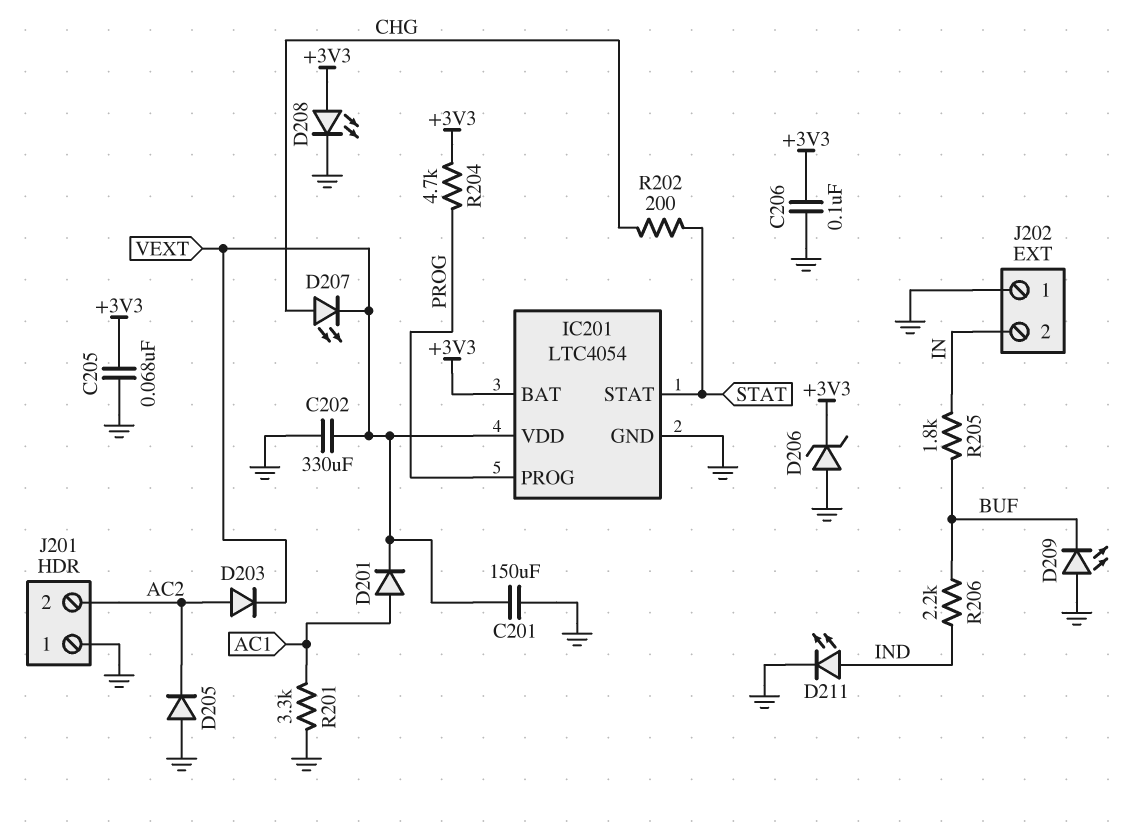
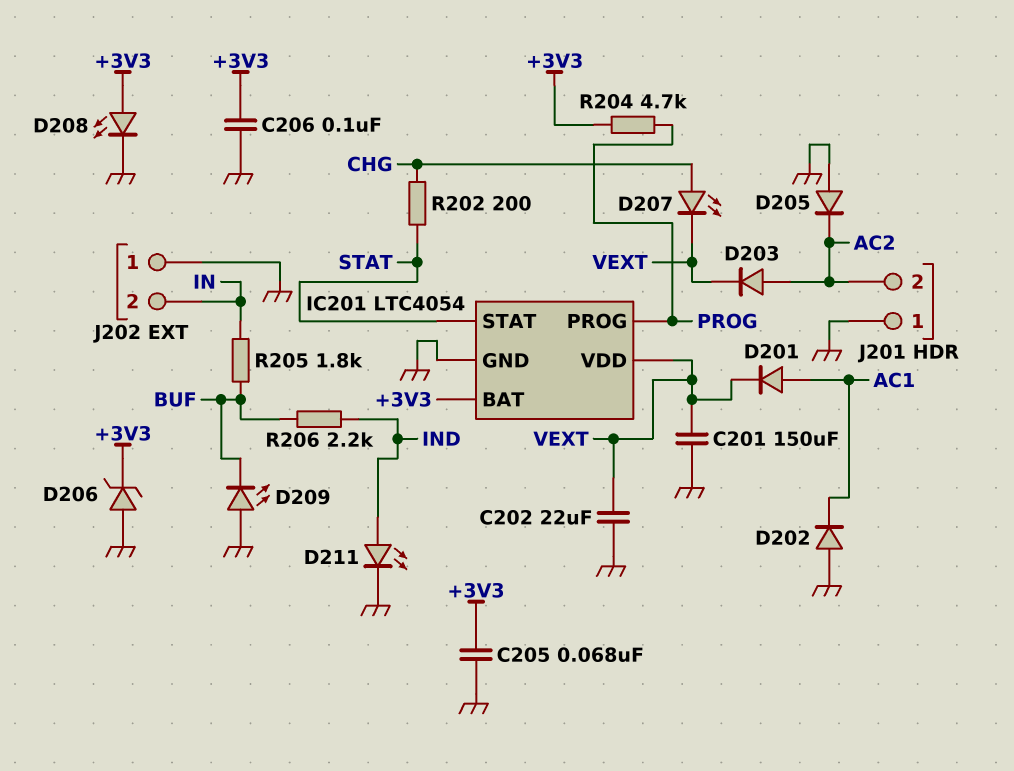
C202: 330uF (GND, VEXT) -> 22uF (GND, VEXT)
D202: none -> diode (A GND, K AC1)
R201: 3.3k (AC1, GND) -> none

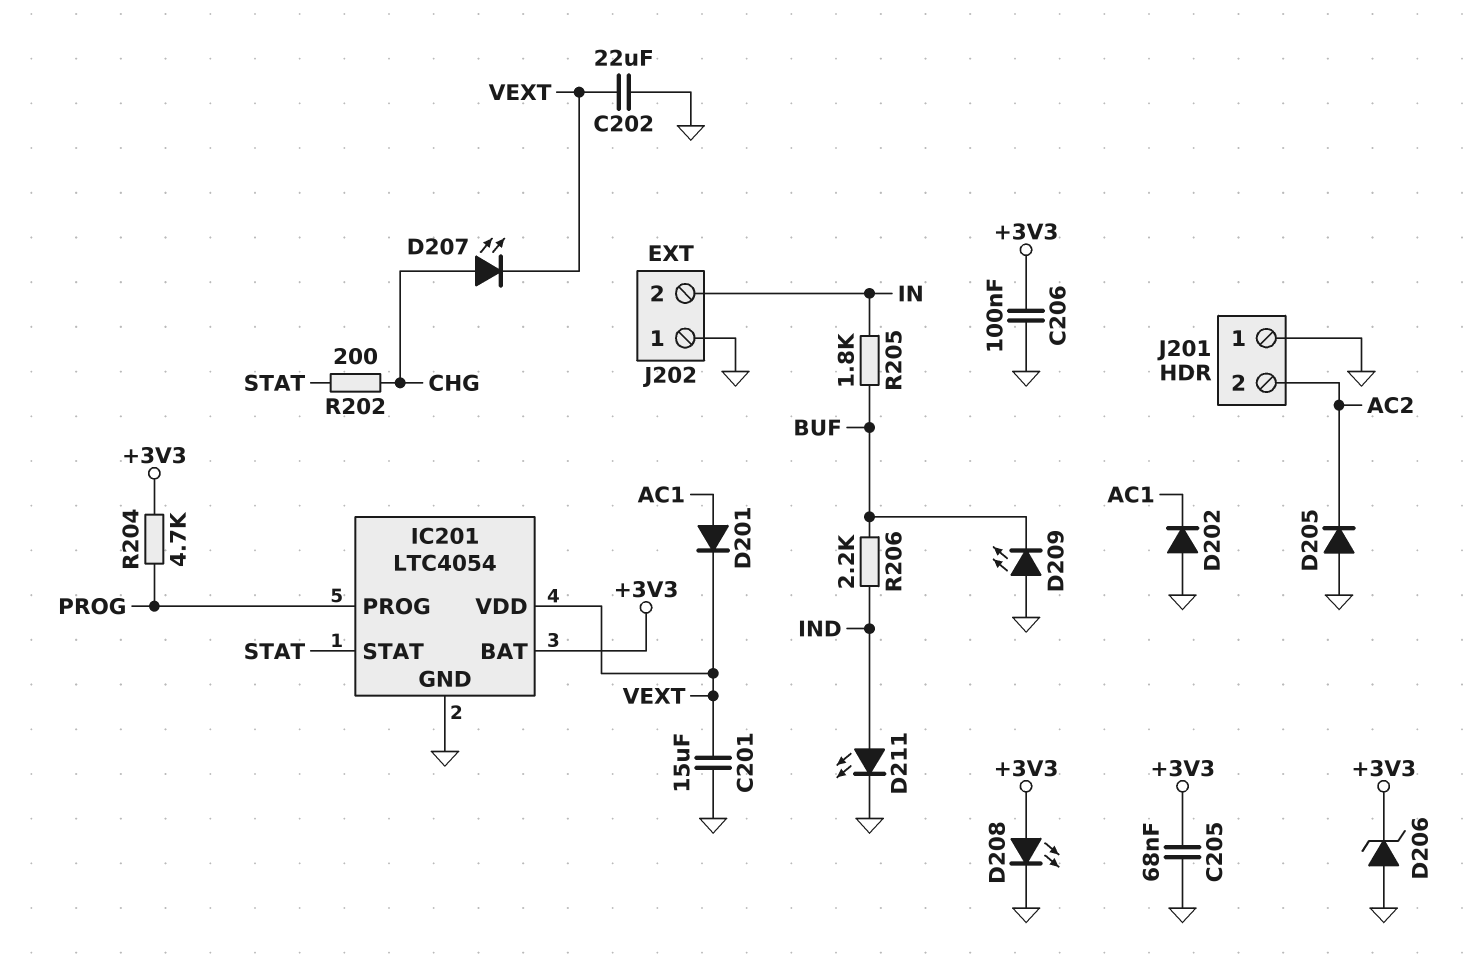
C201: 150uF (GND, VEXT) -> 15uF (GND, VEXT)
D203: diode (A AC2, K VEXT) -> none

